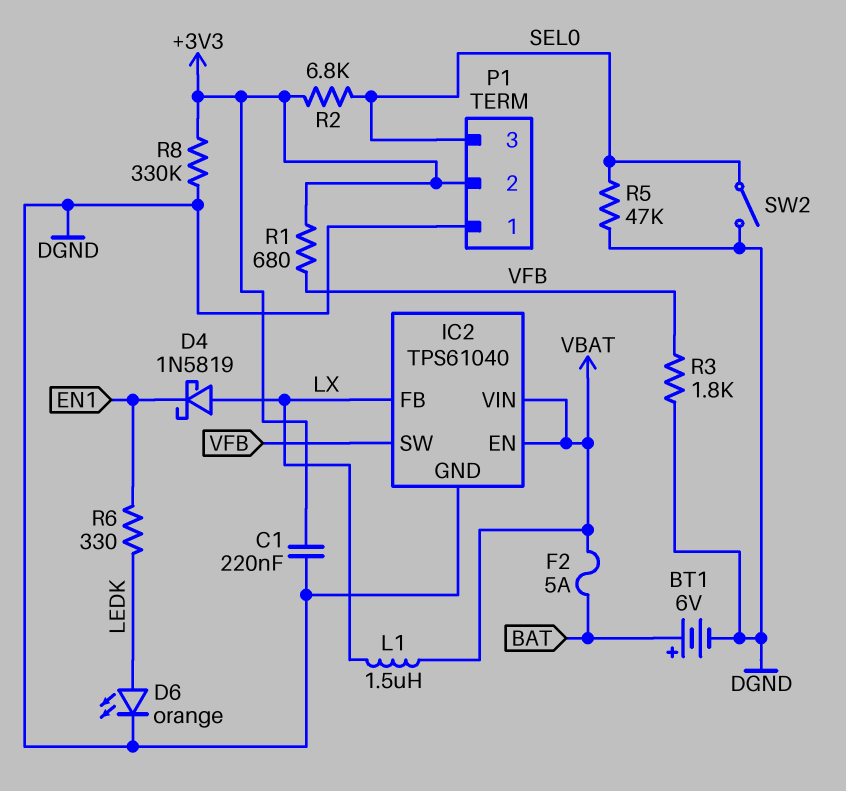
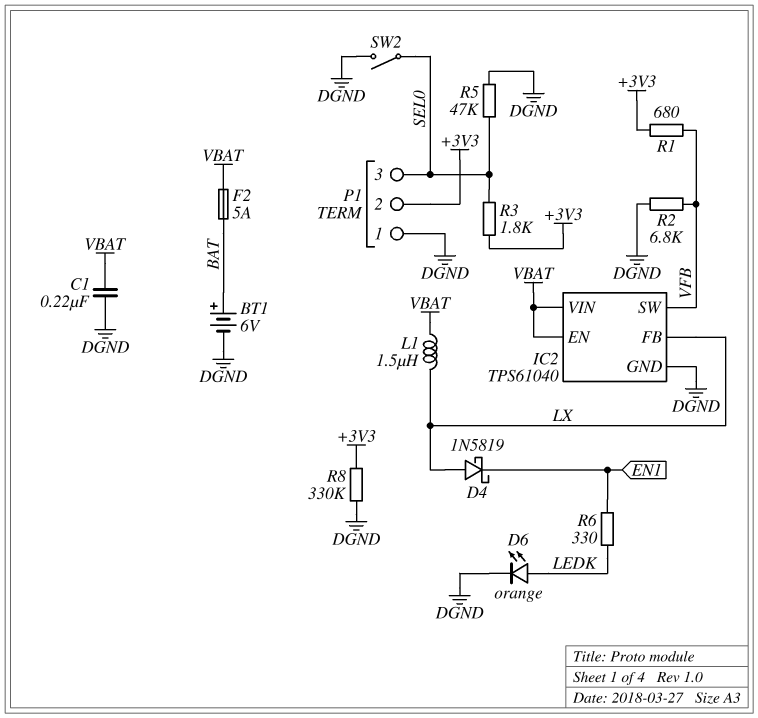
C1: 220nF (+3V3, DGND) -> 220nF (DGND, VBAT)
R2: 6.8k (+3V3, SEL0) -> 6.8k (DGND, VFB)
R3: 1.8k (DGND, VFB) -> 1.8k (+3V3, SEL0)

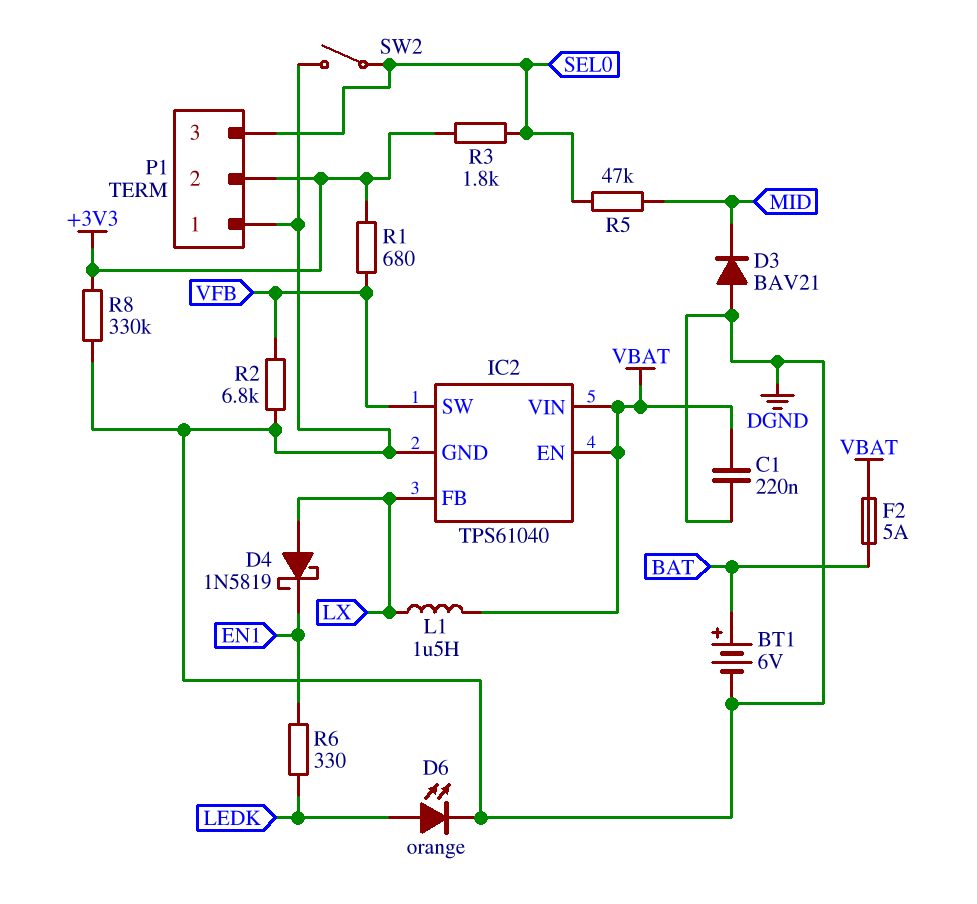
D3: none -> diode BAV21 (A DGND, K MID)
R5: 47k (DGND, SEL0) -> 47k (MID, SEL0)

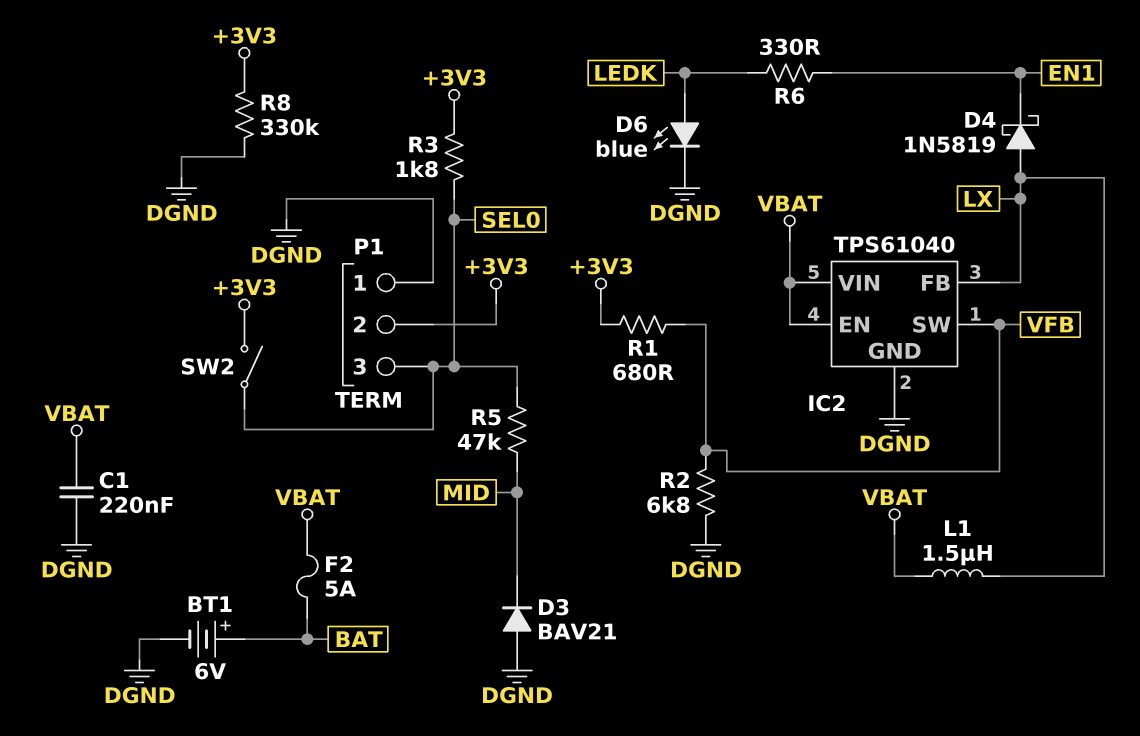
D6: LED orange (A LEDK, K DGND) -> LED blue (A LEDK, K DGND)
SW2: switch (DGND, SEL0) -> switch (+3V3, SEL0)

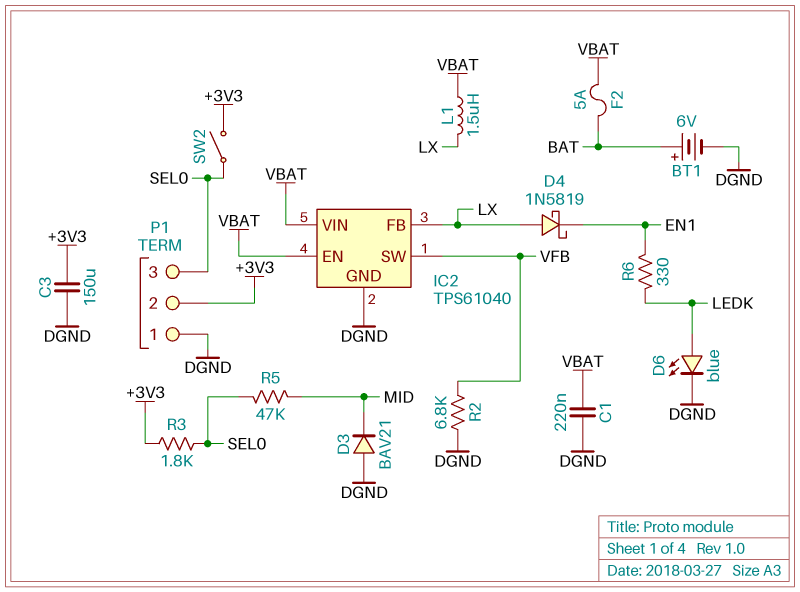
C3: none -> 150uF (+3V3, DGND)
R1: 680 (+3V3, VFB) -> none
R8: 330k (+3V3, DGND) -> none

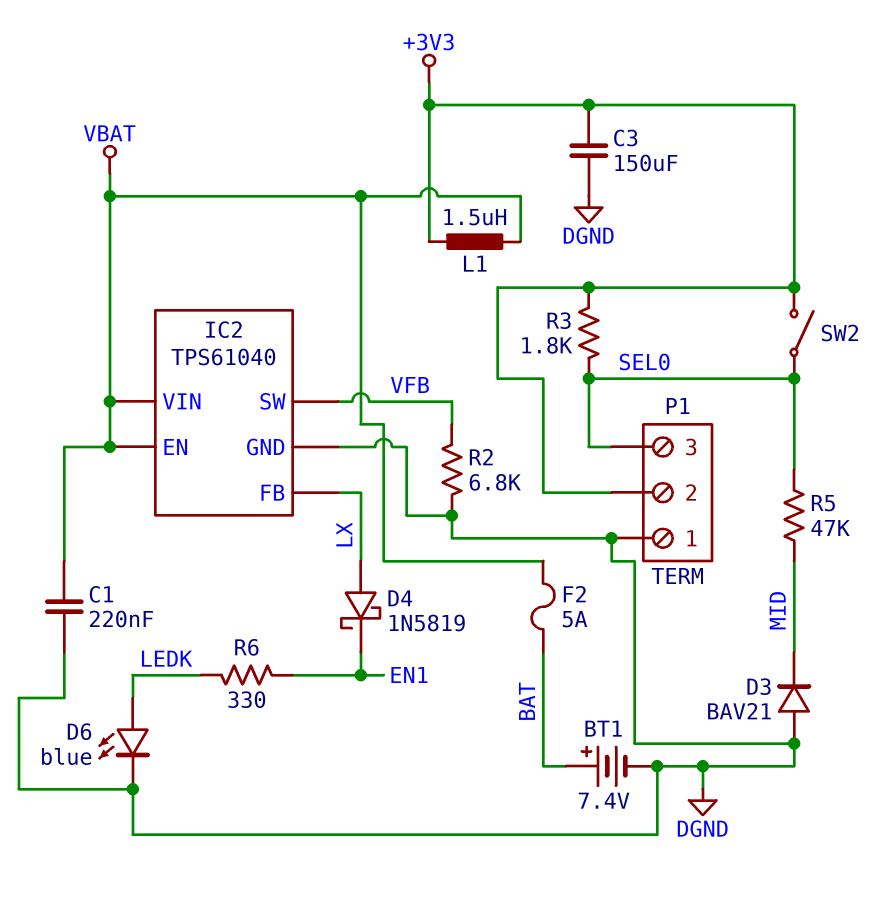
BT1: 6V (plus BAT, minus DGND) -> 7.4V (plus BAT, minus DGND)
L1: 1.5uH (LX, VBAT) -> 1.5uH (+3V3, VBAT)

